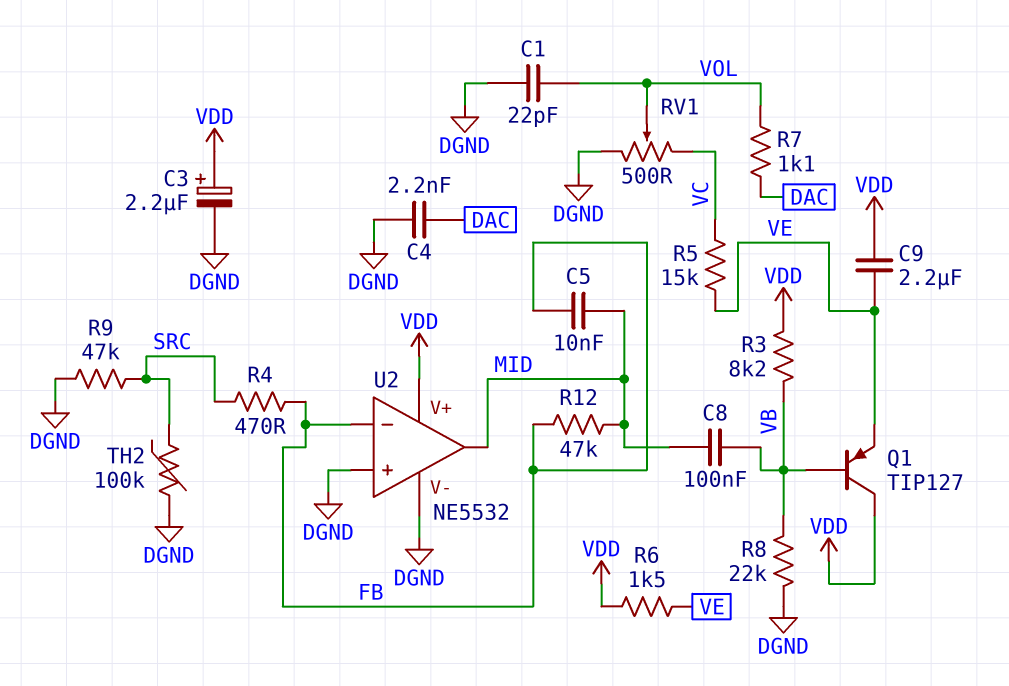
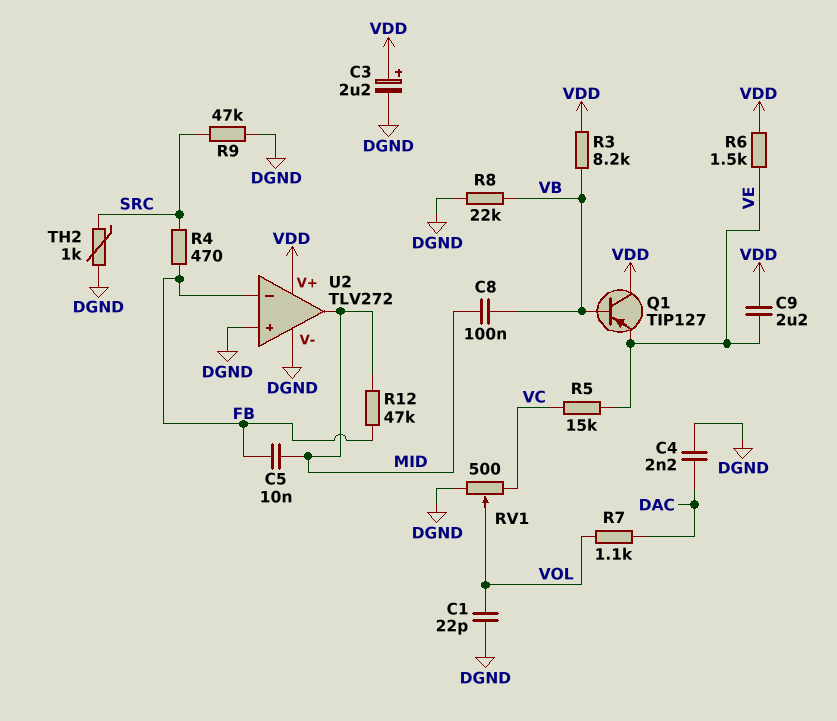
TH2: 100k (DGND, SRC) -> 1k (DGND, SRC)
U2: NE5532 -> TLV272

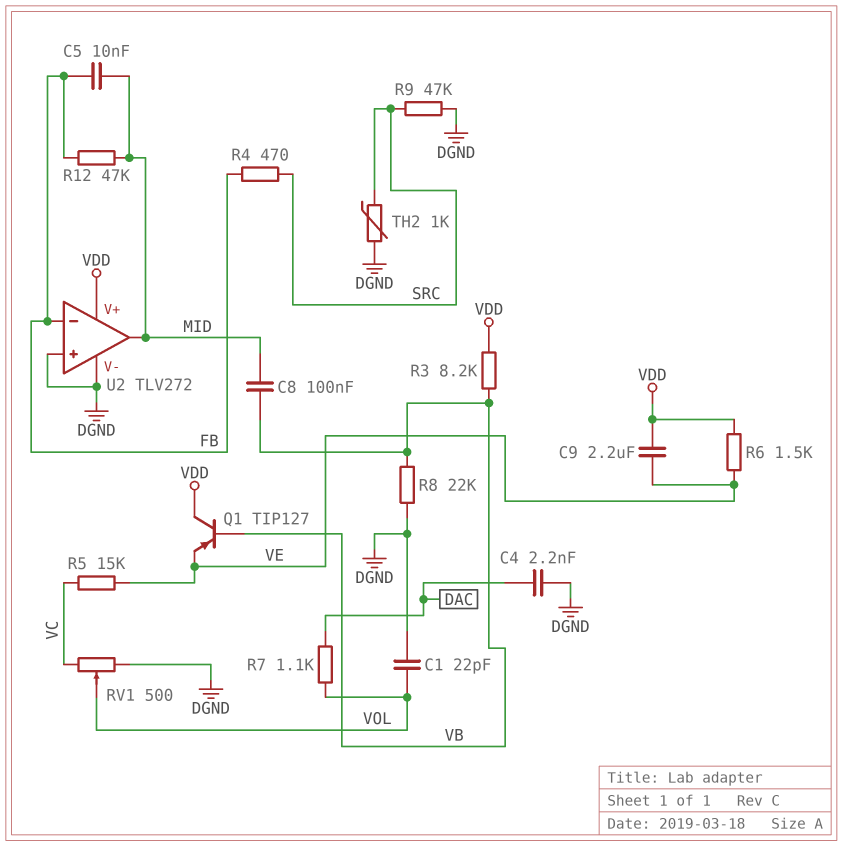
C3: 2.2uF (plus VDD, minus DGND) -> none

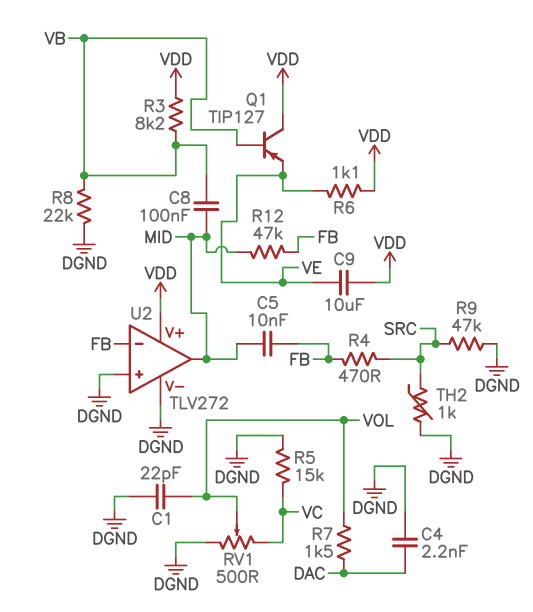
C9: 2.2uF (VDD, VE) -> 10uF (VDD, VE)
R5: 15k (VC, VE) -> 15k (DGND, VC)
R6: 1.5k (VDD, VE) -> 1.1k (VDD, VE)
R7: 1.1k (DAC, VOL) -> 1.5k (DAC, VOL)

